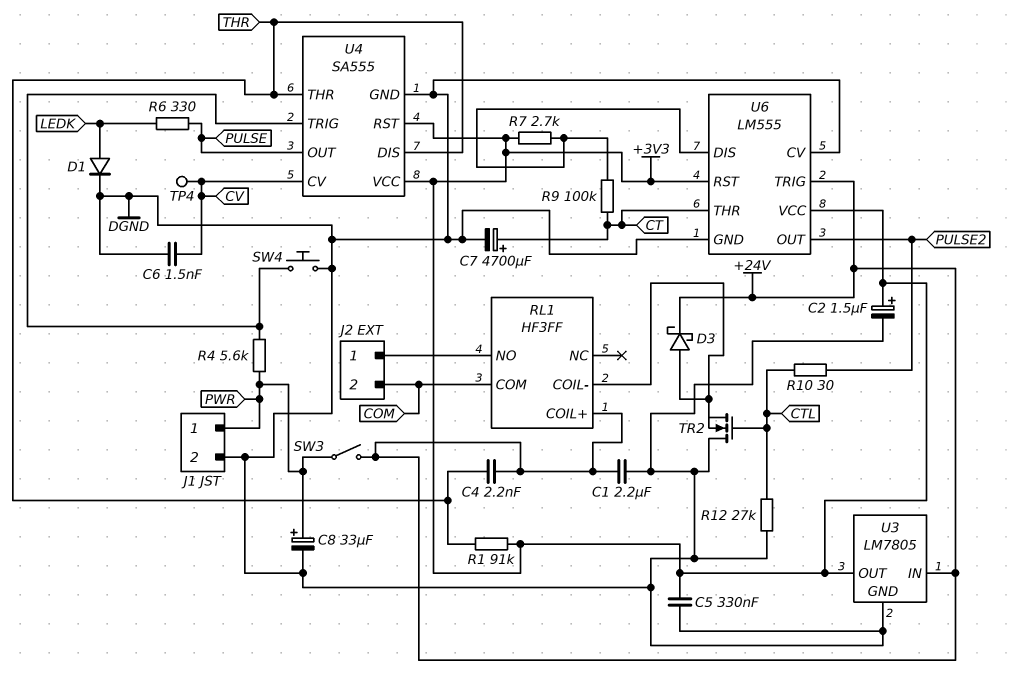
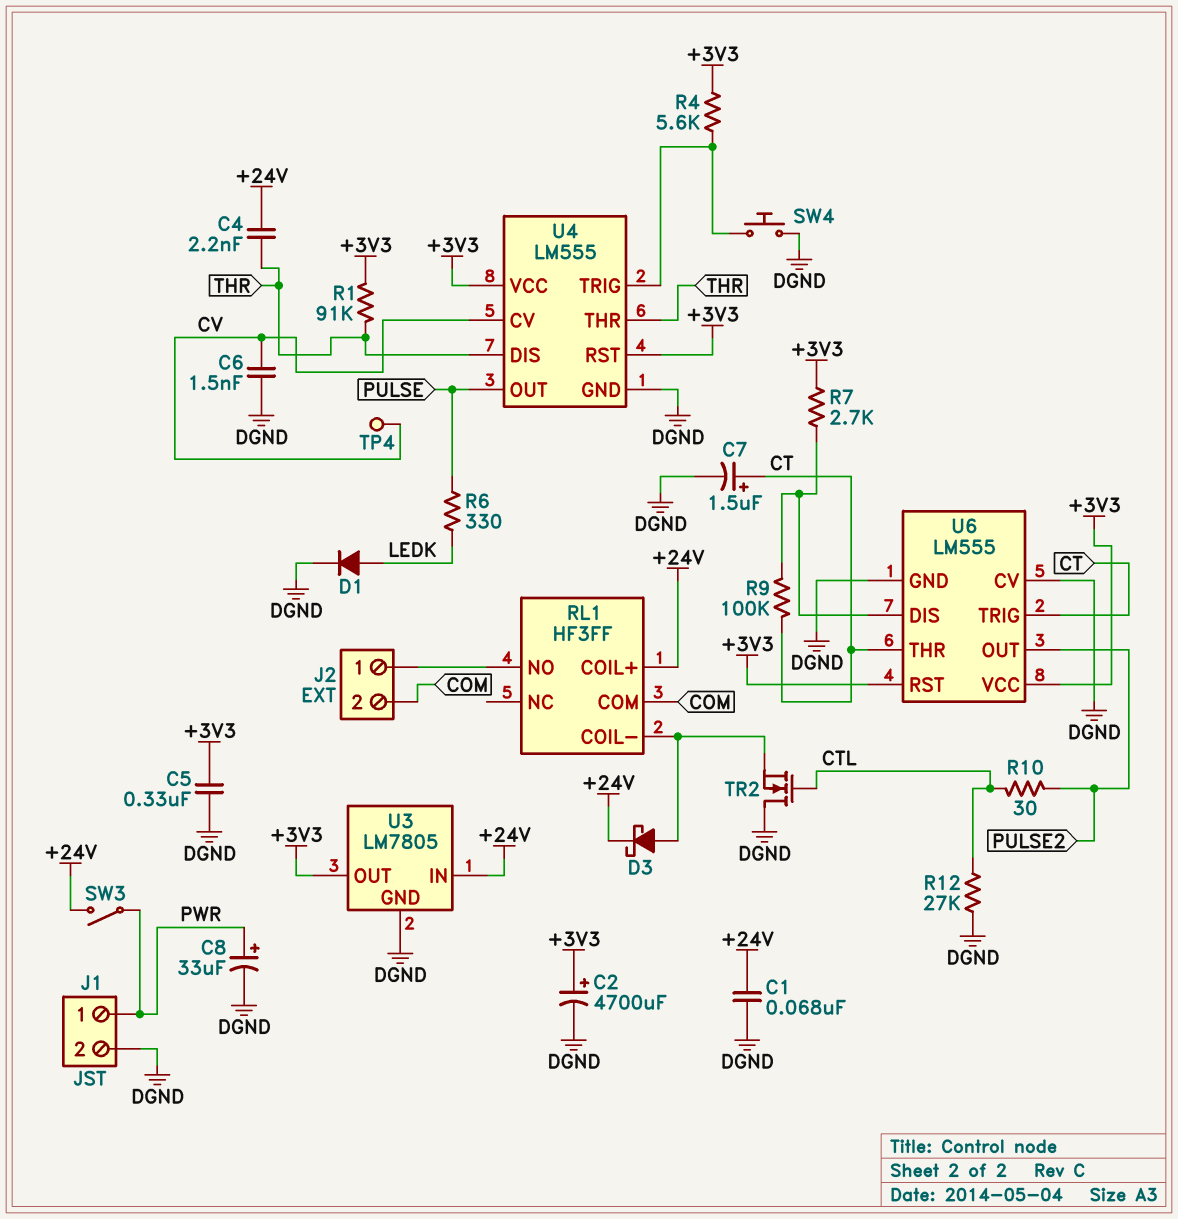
C1: 2.2uF (+24V, DGND) -> 68nF (+24V, DGND)
C2: 1.5uF (plus +3V3, minus DGND) -> 4700uF (plus +3V3, minus DGND)
C7: 4700uF (plus CT, minus DGND) -> 1.5uF (plus CT, minus DGND)
R4: 5.6k (PWR, U4/TRIG) -> 5.6k (+3V3, U4/TRIG)
U4: SA555 -> LM555
U6 pin TRIG: +24V -> CT

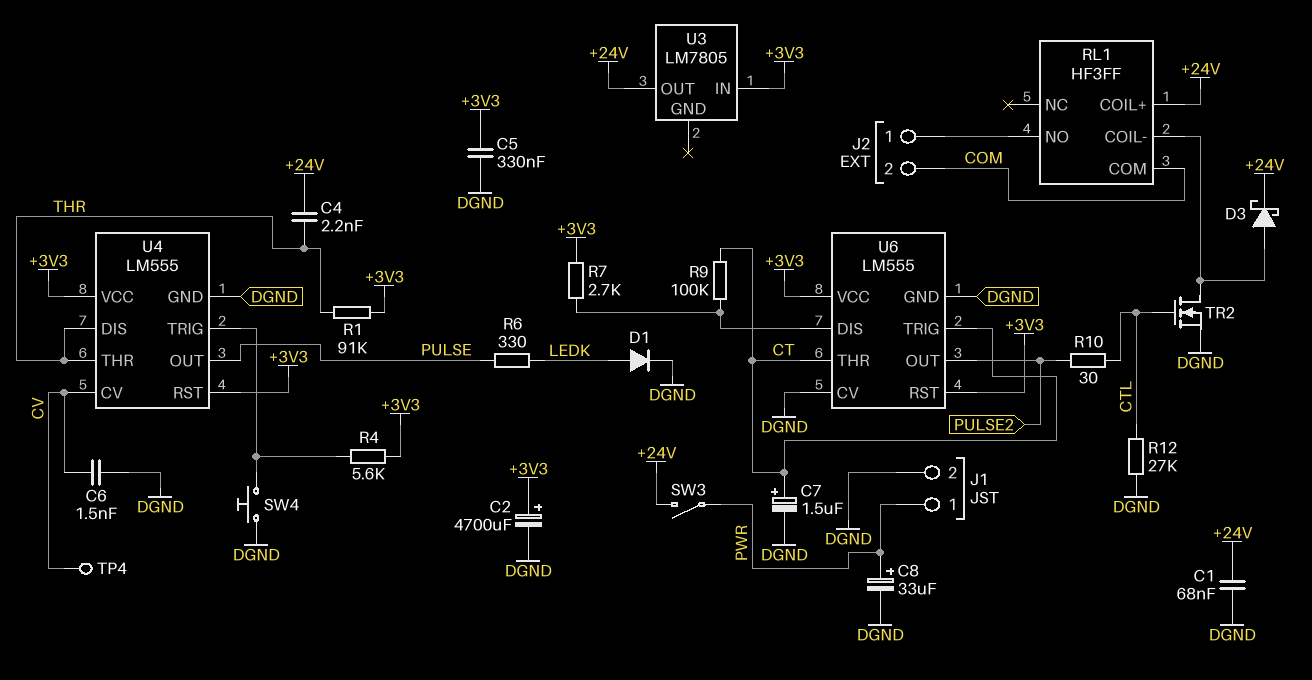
TR2: NMOS (G CTL, D DGND, S RL1/COIL-) -> NMOS (G CTL, D RL1/COIL-, S DGND)
U3 pin GND: DGND -> none
U3 pin IN: +24V -> +3V3
U3 pin OUT: +3V3 -> +24V

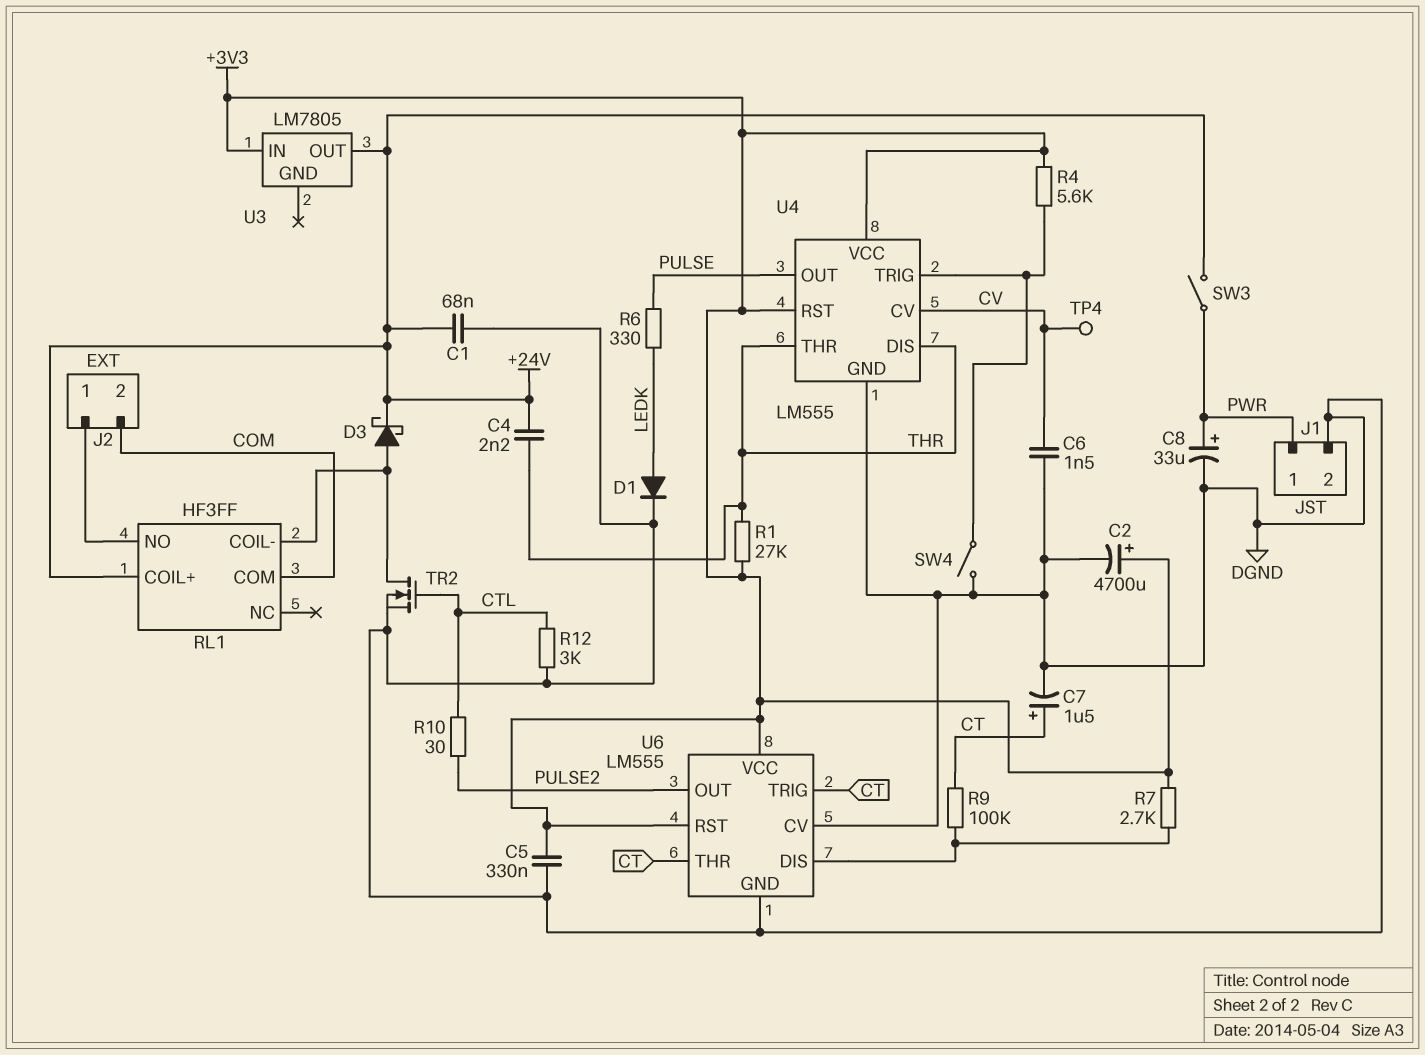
R1: 91k (+3V3, THR) -> 27k (+3V3, THR)
R12: 27k (CTL, DGND) -> 3k (CTL, DGND)
SW4: button (DGND, U4/TRIG) -> switch (DGND, U4/TRIG)

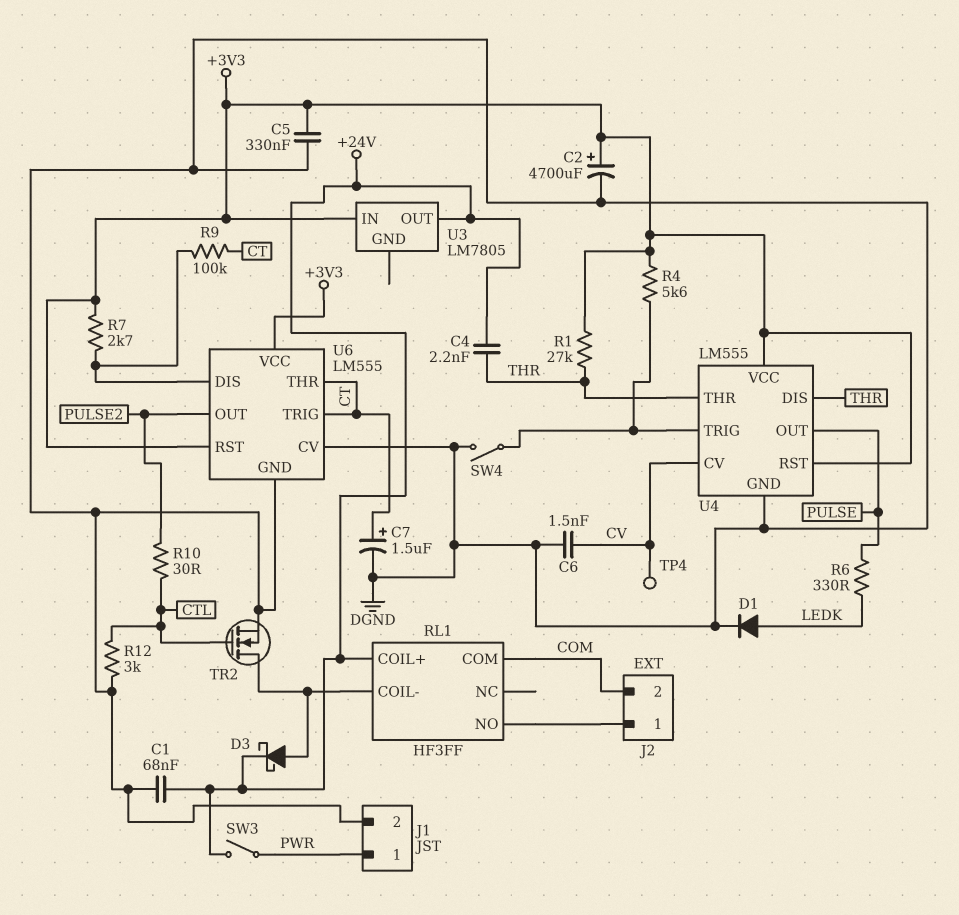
C8: 33uF (plus PWR, minus DGND) -> none

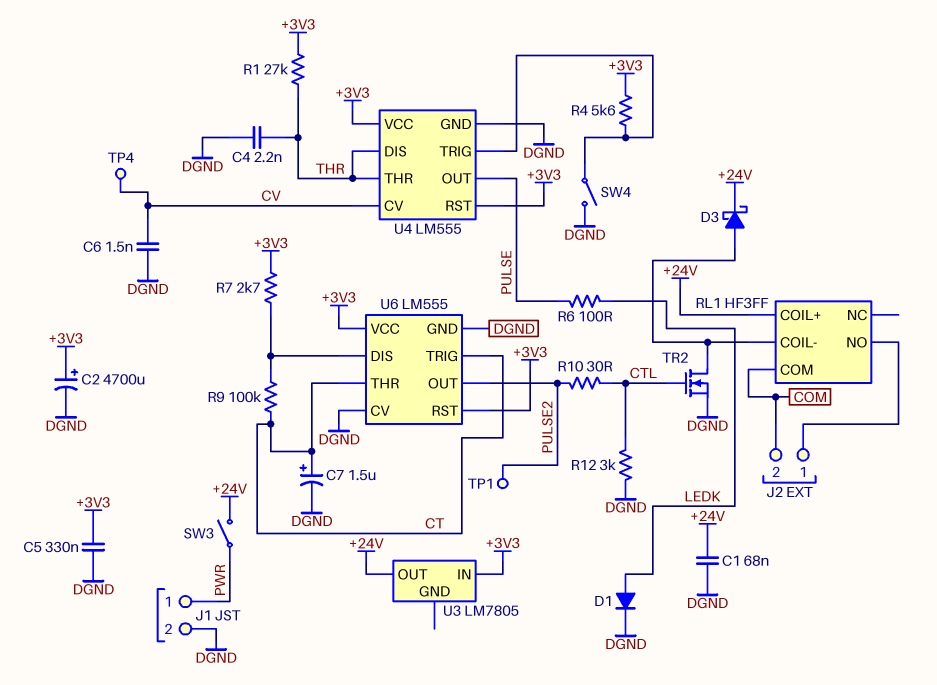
C4: 2.2nF (+24V, THR) -> 2.2nF (DGND, THR)
R6: 330 (LEDK, PULSE) -> 100 (LEDK, PULSE)
TP1: none -> test point (PULSE2)

